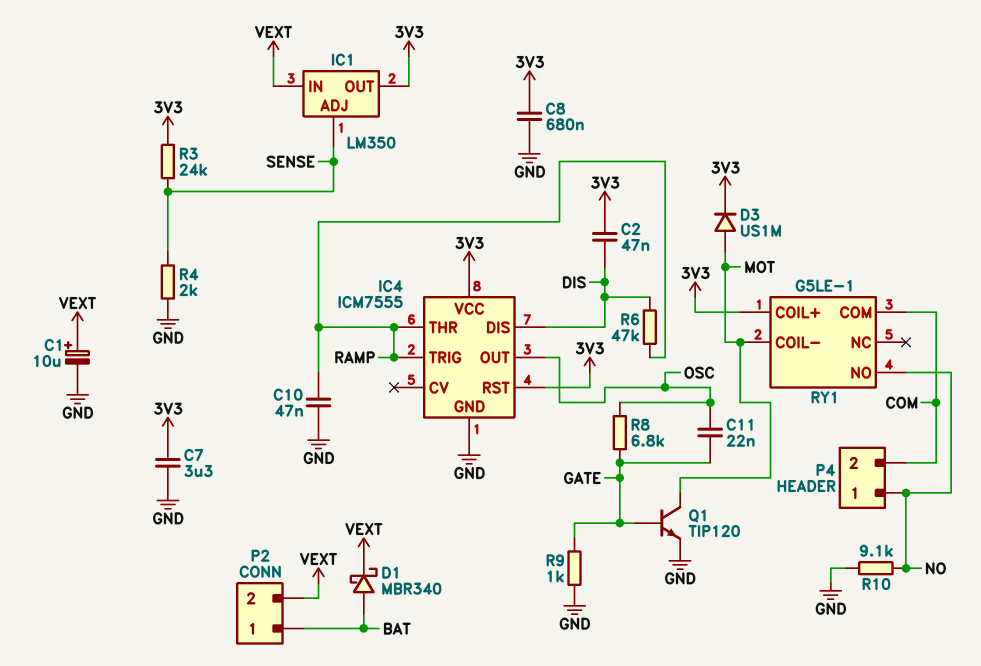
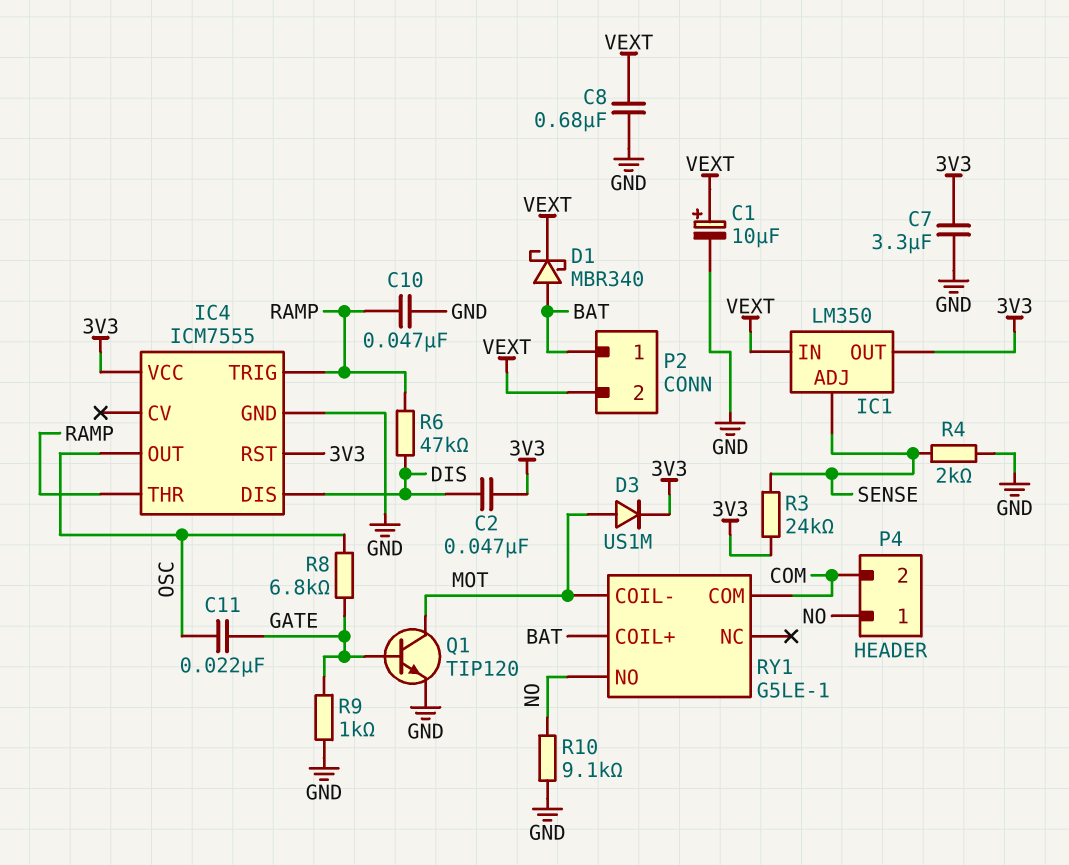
C8: 680nF (3V3, GND) -> 680nF (GND, VEXT)
RY1 pin COIL+: 3V3 -> BAT

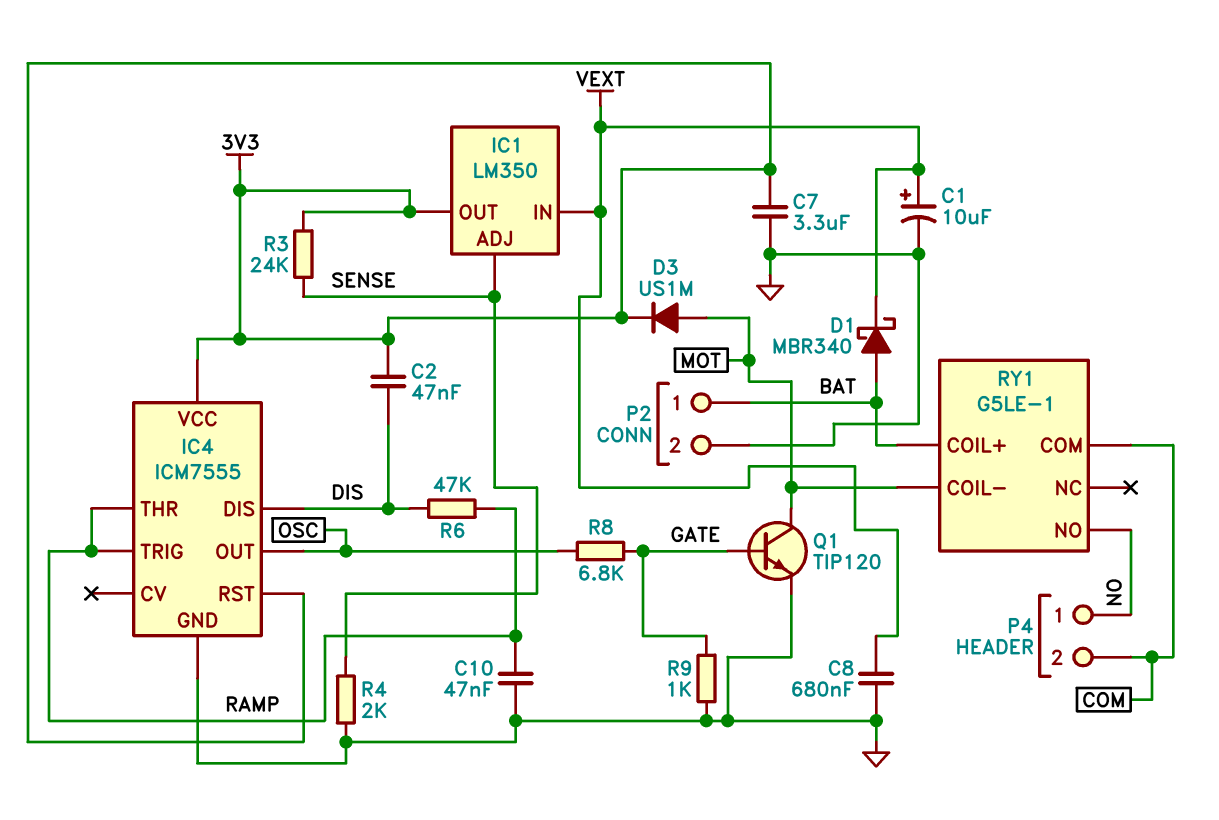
C11: 22nF (GATE, OSC) -> none
P2 pin 2: VEXT -> GND
R10: 9.1k (GND, NO) -> none

